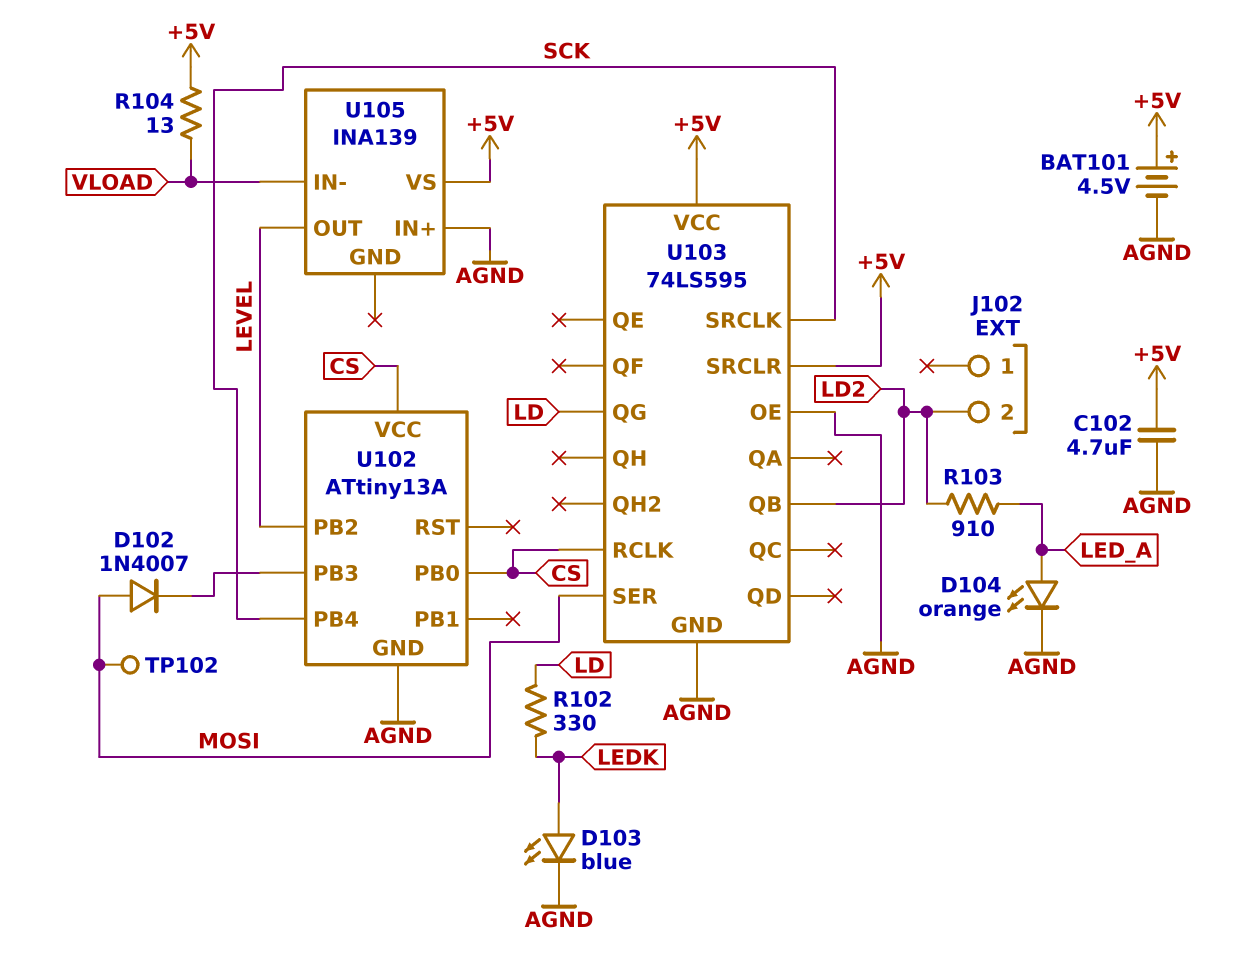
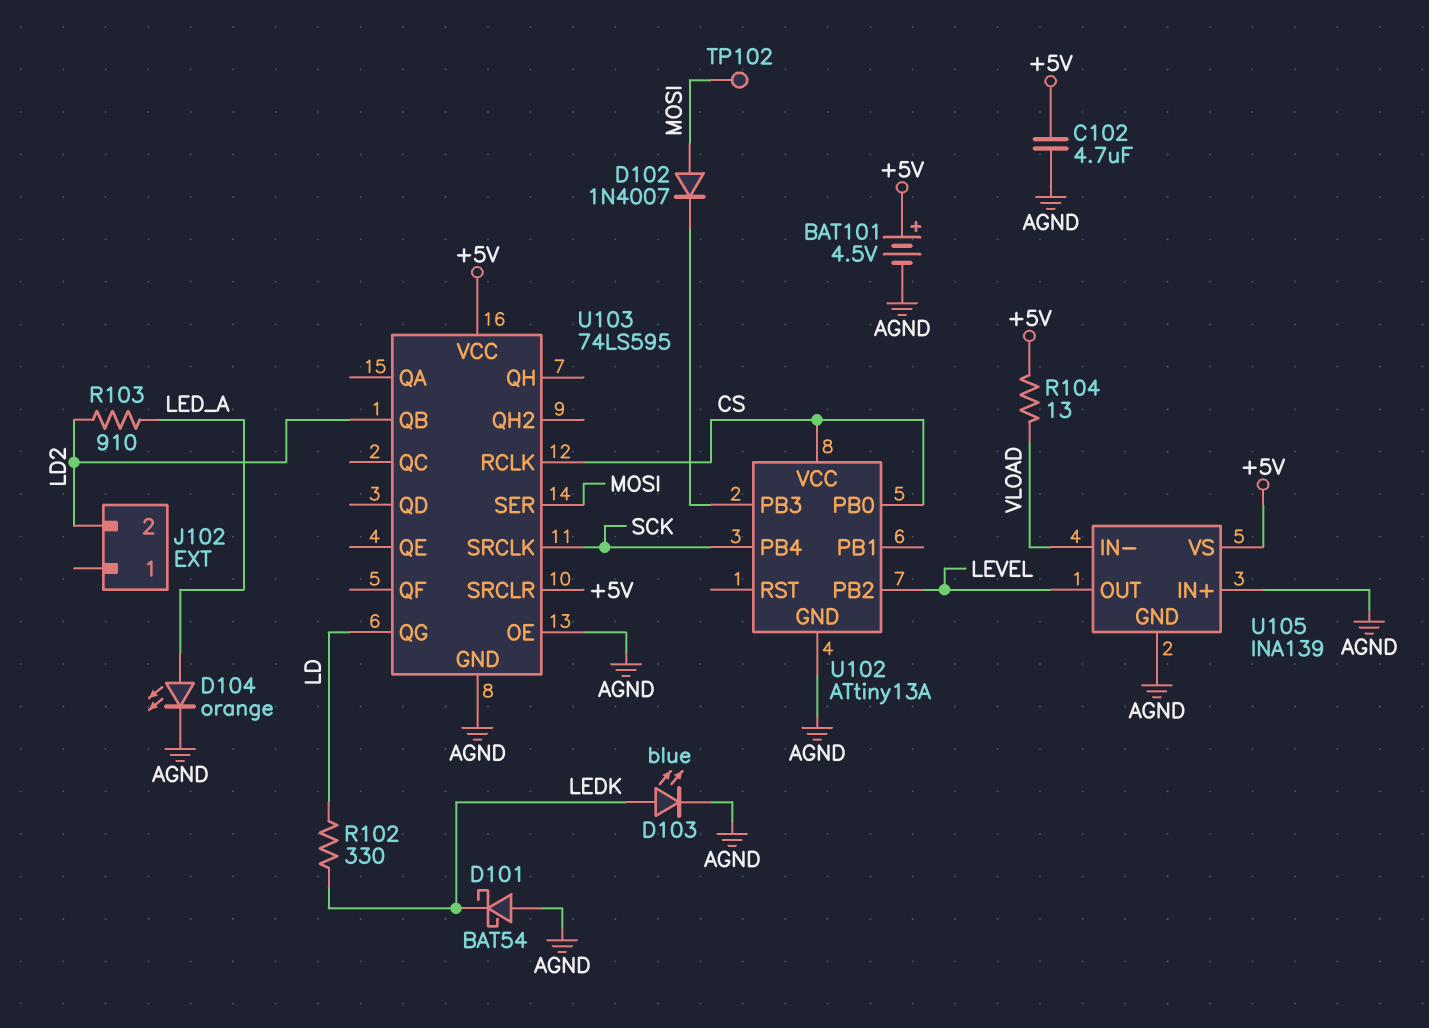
D101: none -> schottky BAT54 (A AGND, K LEDK)
U105 pin GND: none -> AGND

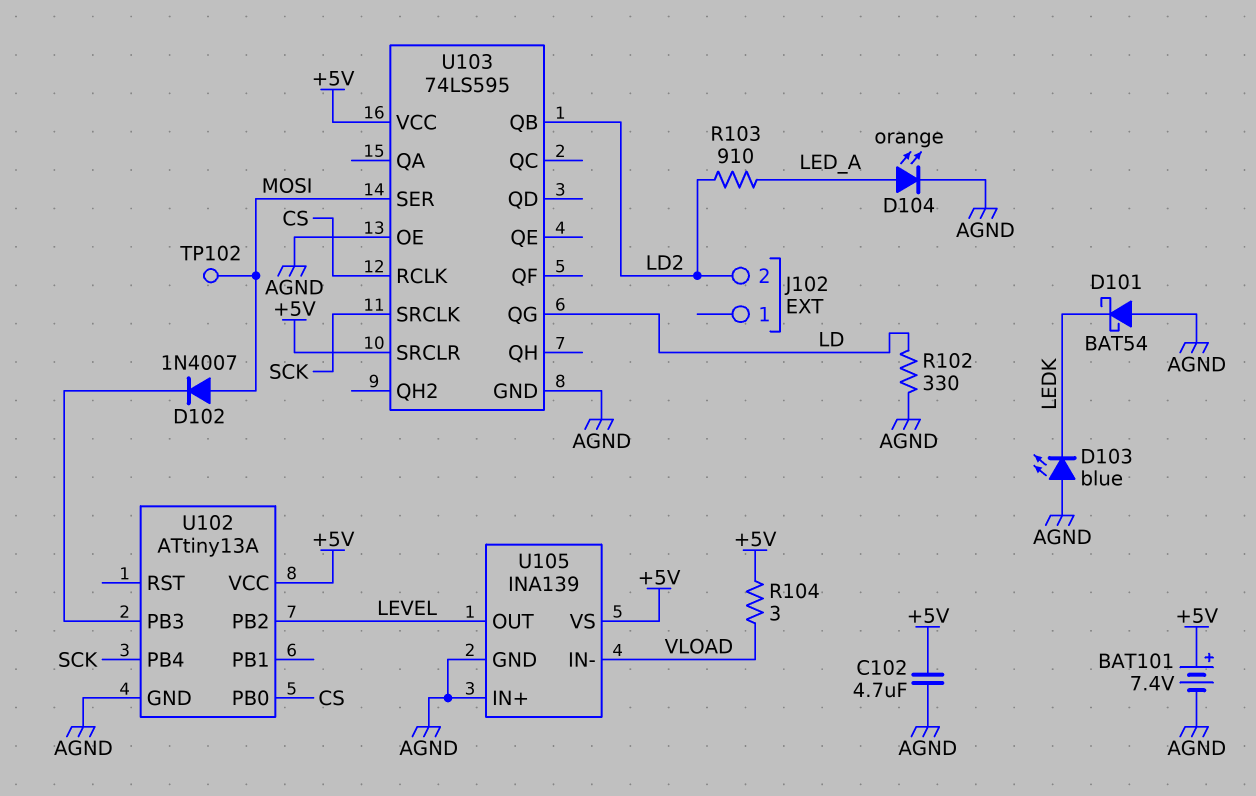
BAT101: 4.5V (plus +5V, minus AGND) -> 7.4V (plus +5V, minus AGND)
D103: LED blue (A LEDK, K AGND) -> LED blue (A AGND, K LEDK)
R102: 330 (LD, LEDK) -> 330 (AGND, LD)
R104: 13 (+5V, VLOAD) -> 3 (+5V, VLOAD)
U102 pin VCC: CS -> +5V

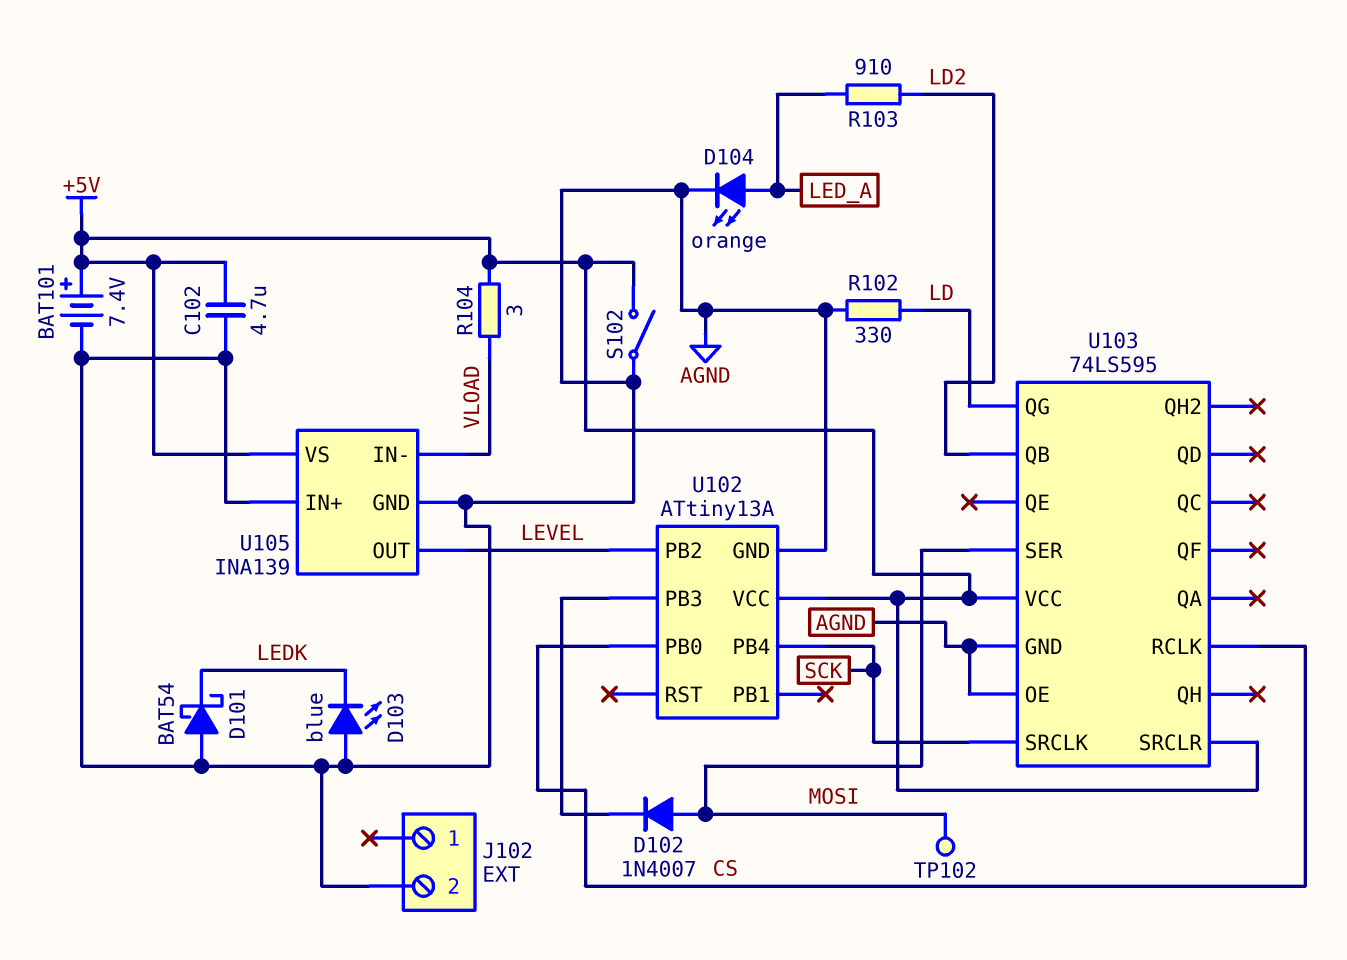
J102 pin 2: LD2 -> AGND
S102: none -> switch (+5V, AGND)

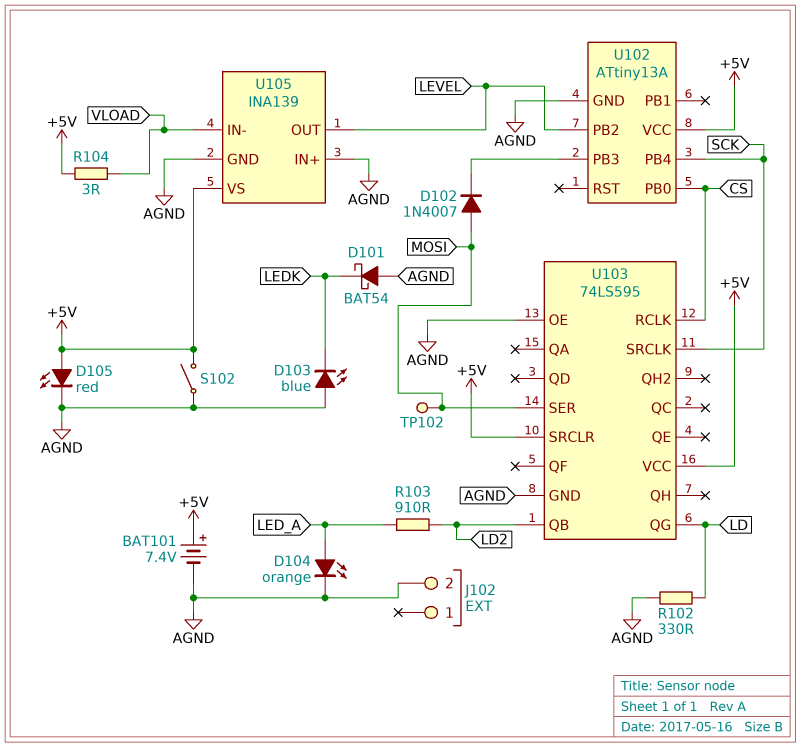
C102: 4.7uF (+5V, AGND) -> none
D105: none -> LED red (A +5V, K AGND)

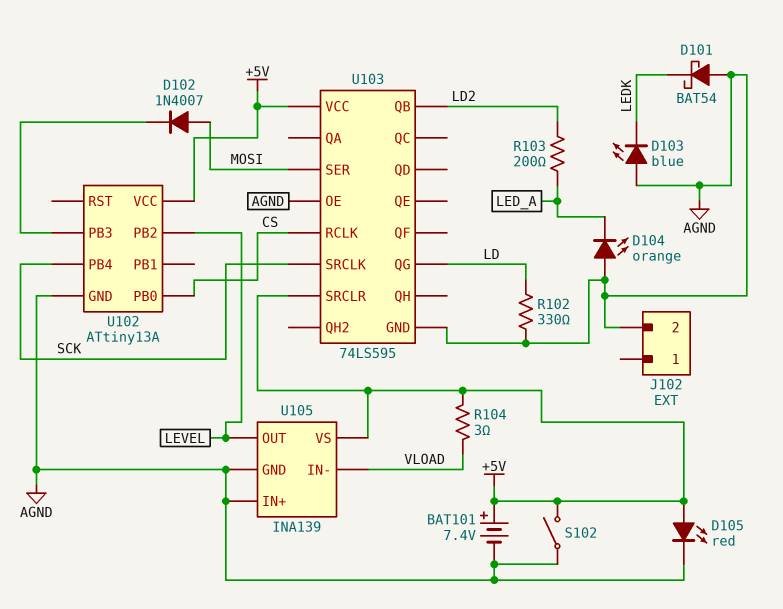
D104: LED orange (A LED_A, K AGND) -> LED orange (A AGND, K LED_A)
R103: 910 (LD2, LED_A) -> 200 (LD2, LED_A)
TP102: test point (MOSI) -> none

